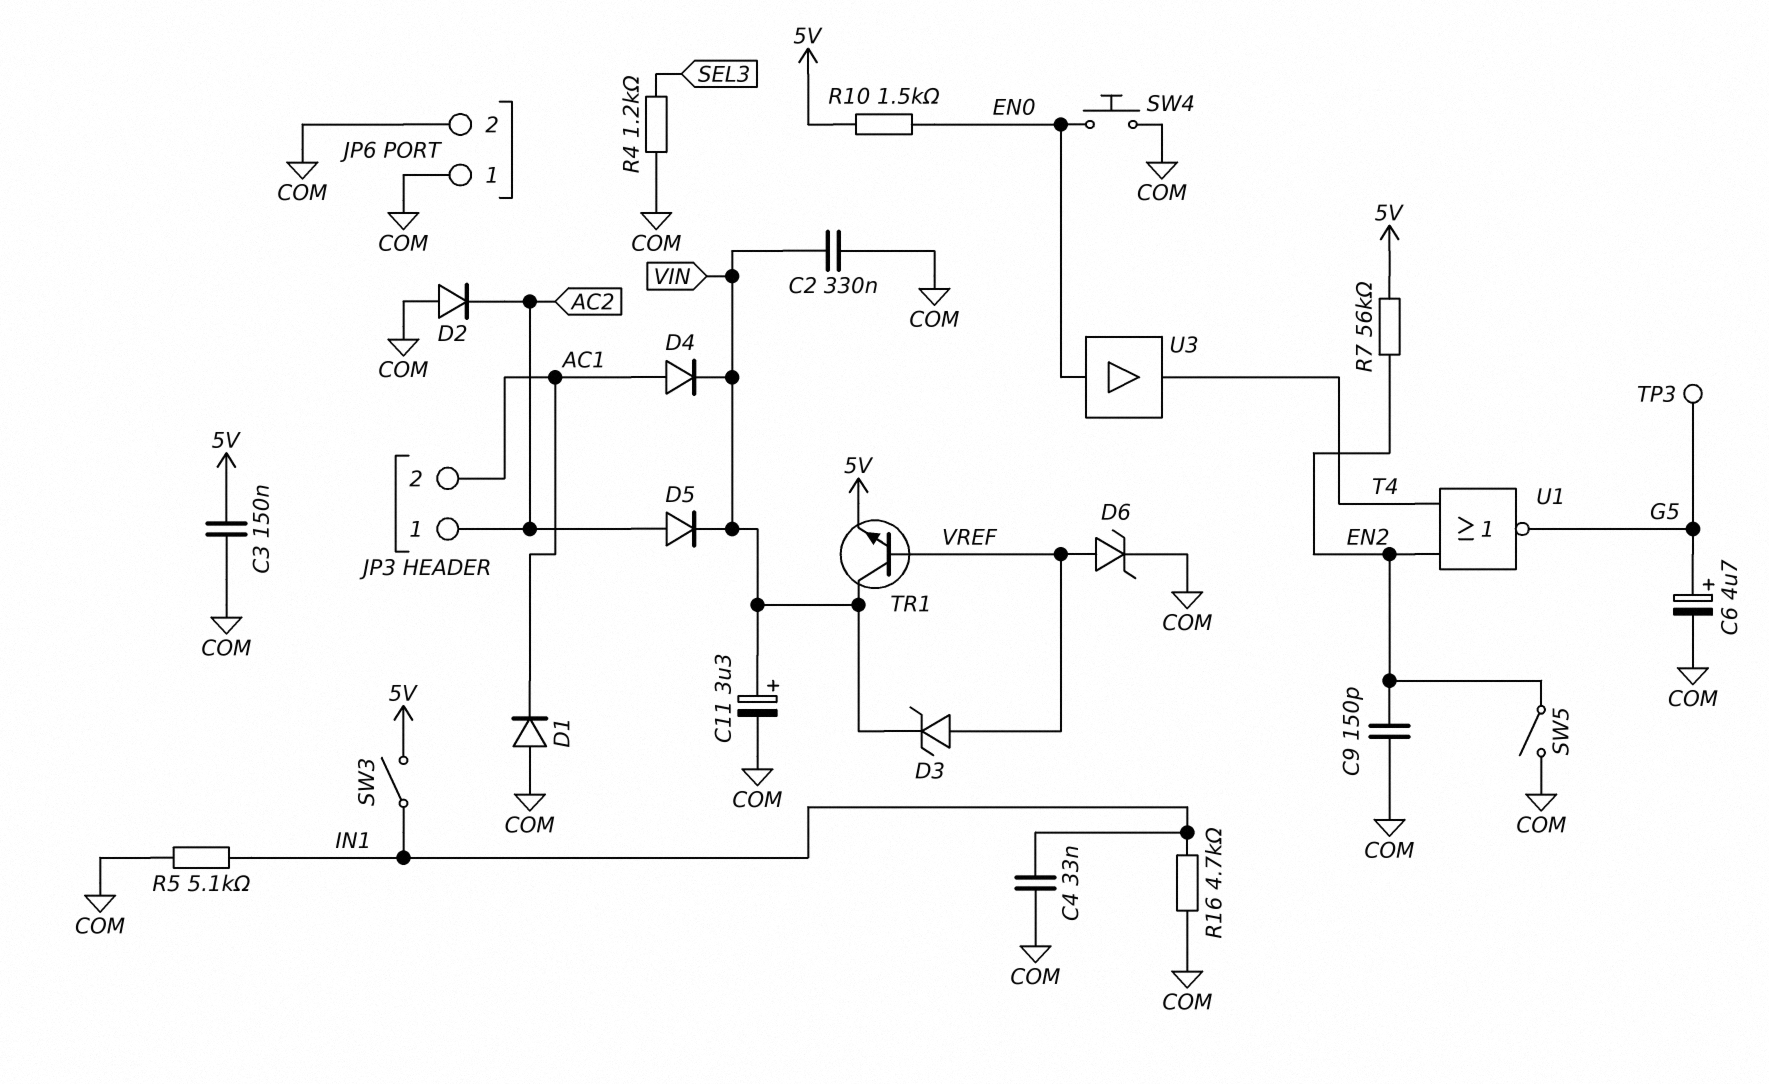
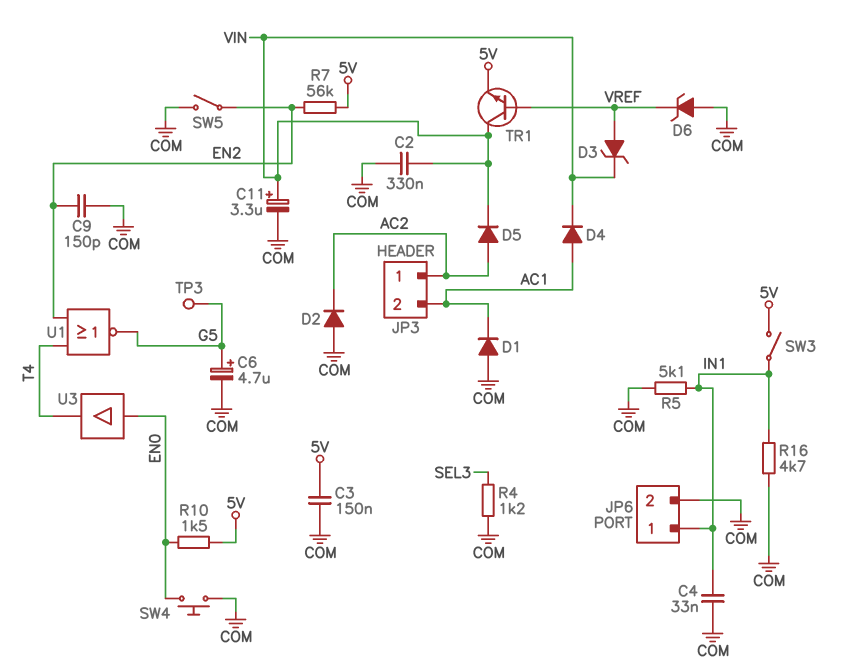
D6: zener (A VREF, K COM) -> zener (A COM, K VREF)
JP6 pin 1: COM -> IN1

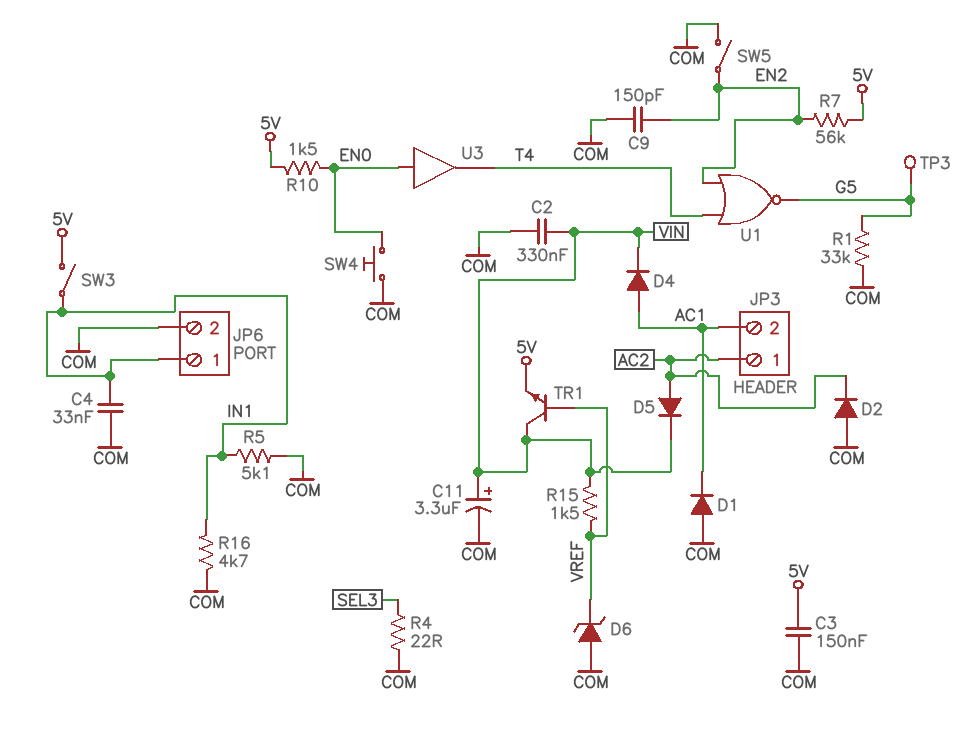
C6: 4.7uF (plus G5, minus COM) -> none
D3: zener (A VREF, K VIN) -> none
R1: none -> 33k (COM, G5)
R4: 1.2k (COM, SEL3) -> 22 (COM, SEL3)
R15: none -> 1.5k (VIN, VREF)

